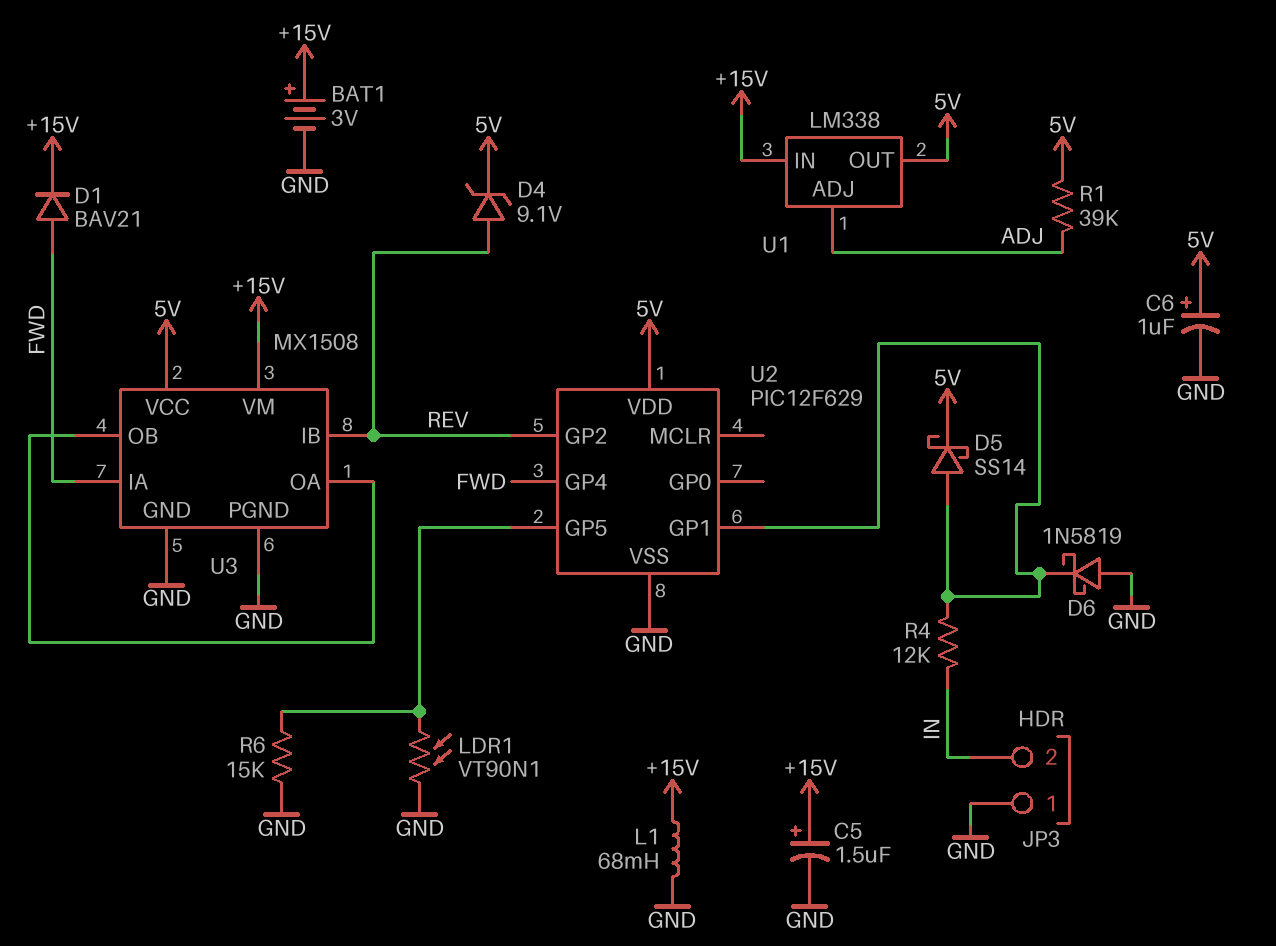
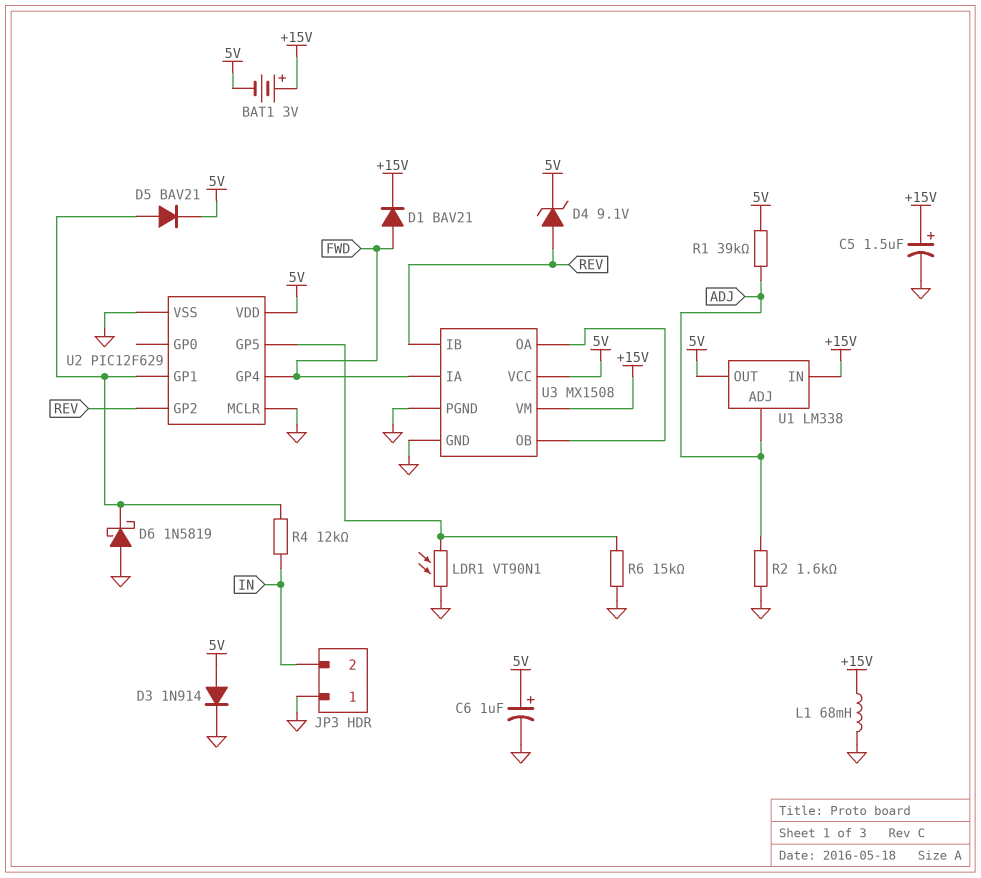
BAT1: 3V (plus +15V, minus GND) -> 3V (plus +15V, minus 5V)
D3: none -> diode 1N914 (A 5V, K GND)
D5: schottky SS14 (A U2/GP1, K 5V) -> diode BAV21 (A U2/GP1, K 5V)
R2: none -> 1.6k (ADJ, GND)
U2 pin MCLR: none -> GND

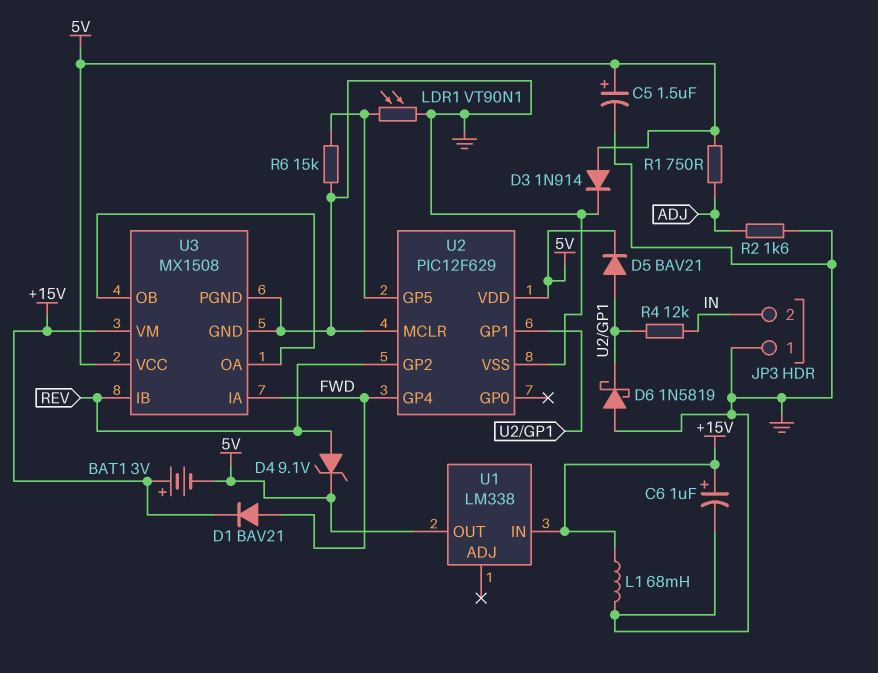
C5: 1.5uF (plus +15V, minus GND) -> 1.5uF (plus 5V, minus GND)
C6: 1uF (plus 5V, minus GND) -> 1uF (plus +15V, minus GND)
R1: 39k (5V, ADJ) -> 750 (5V, ADJ)
U1 pin ADJ: ADJ -> none

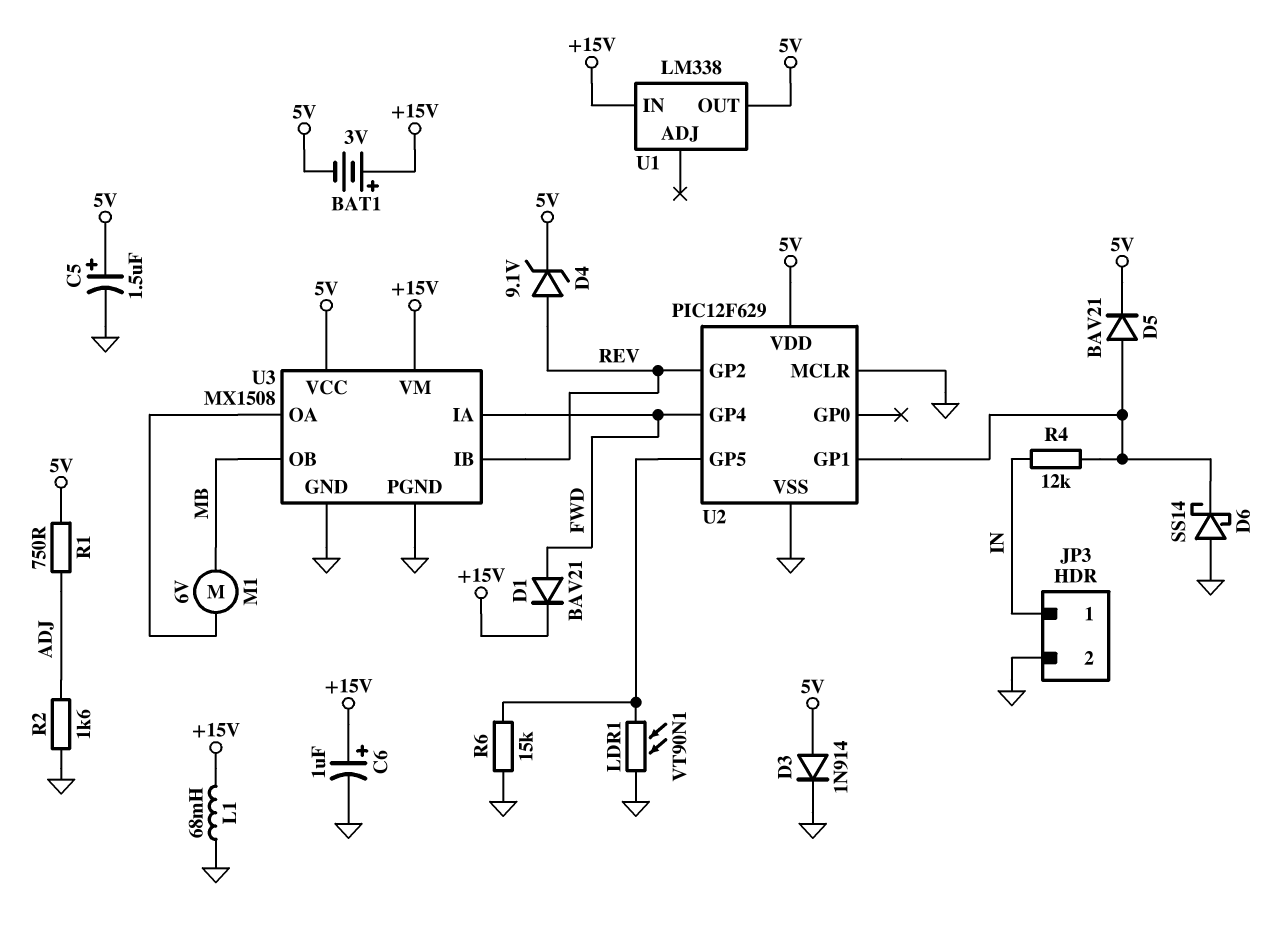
D6: schottky 1N5819 (A GND, K U2/GP1) -> schottky SS14 (A GND, K U2/GP1)
JP3 pin 1: GND -> IN
JP3 pin 2: IN -> GND
M1: none -> motor 6V (MB, U3/OA)
U3 pin OB: U3/OA -> MB

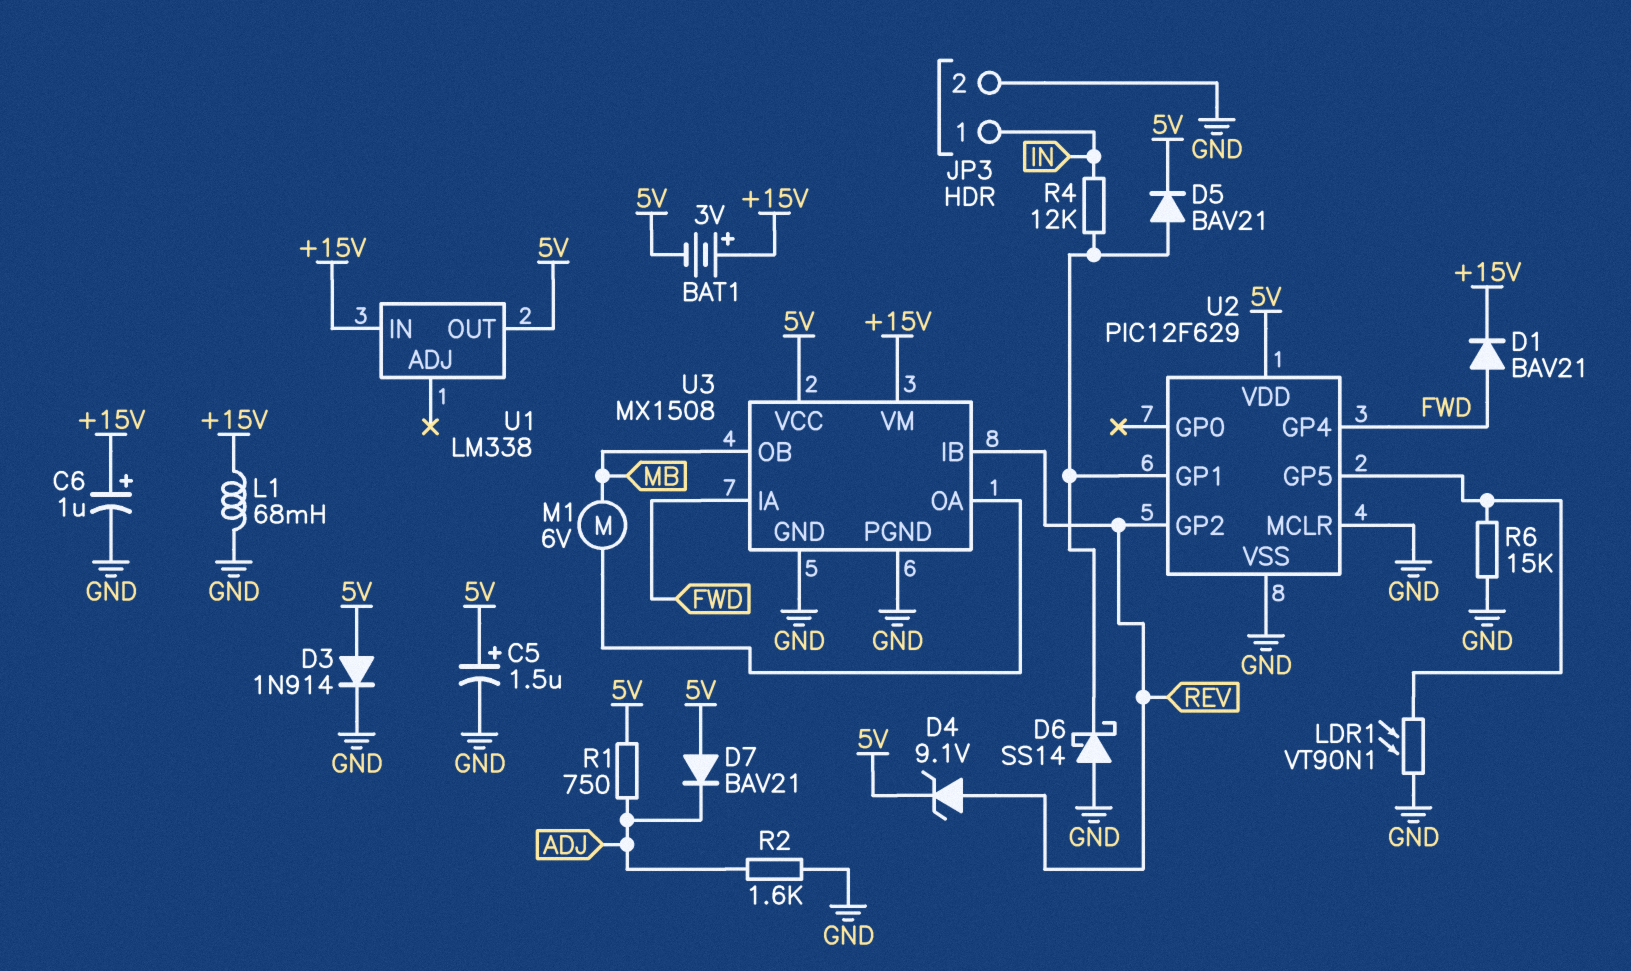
D7: none -> diode BAV21 (A 5V, K ADJ)

